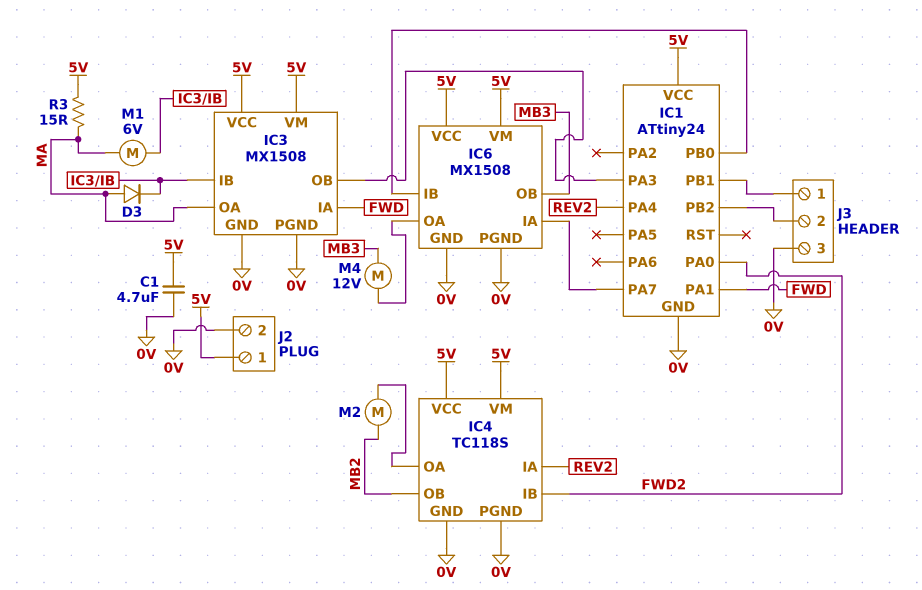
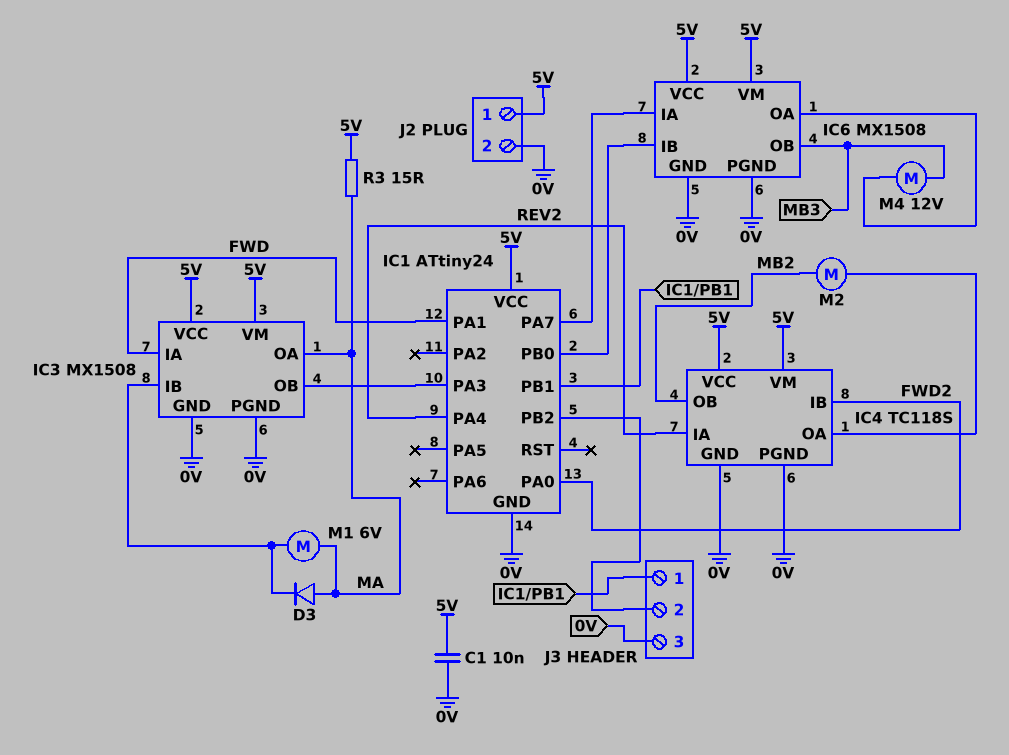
C1: 4.7uF (0V, 5V) -> 10nF (0V, 5V)

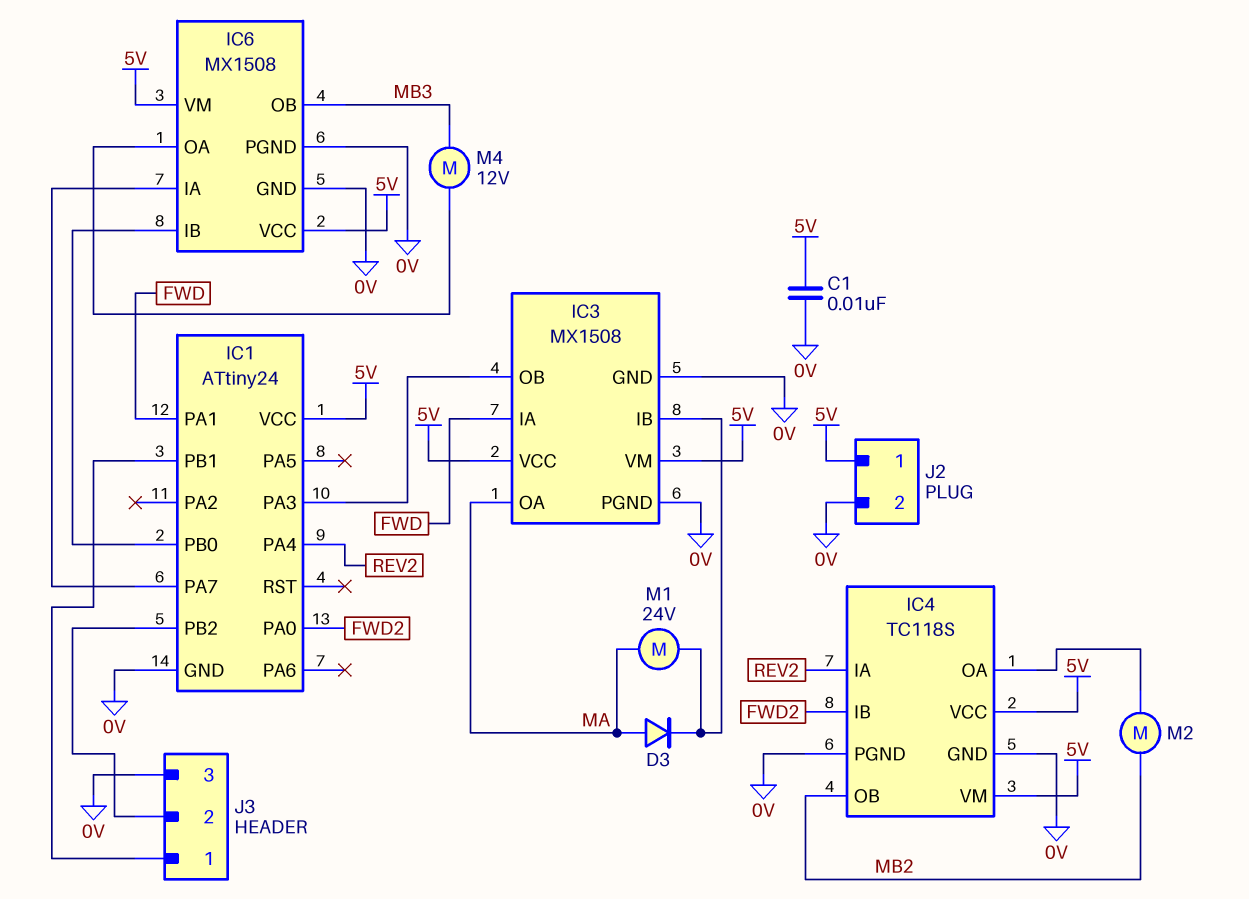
M1: motor 6V (IC3/IB, MA) -> motor 24V (IC3/IB, MA)
R3: 15 (5V, MA) -> none

